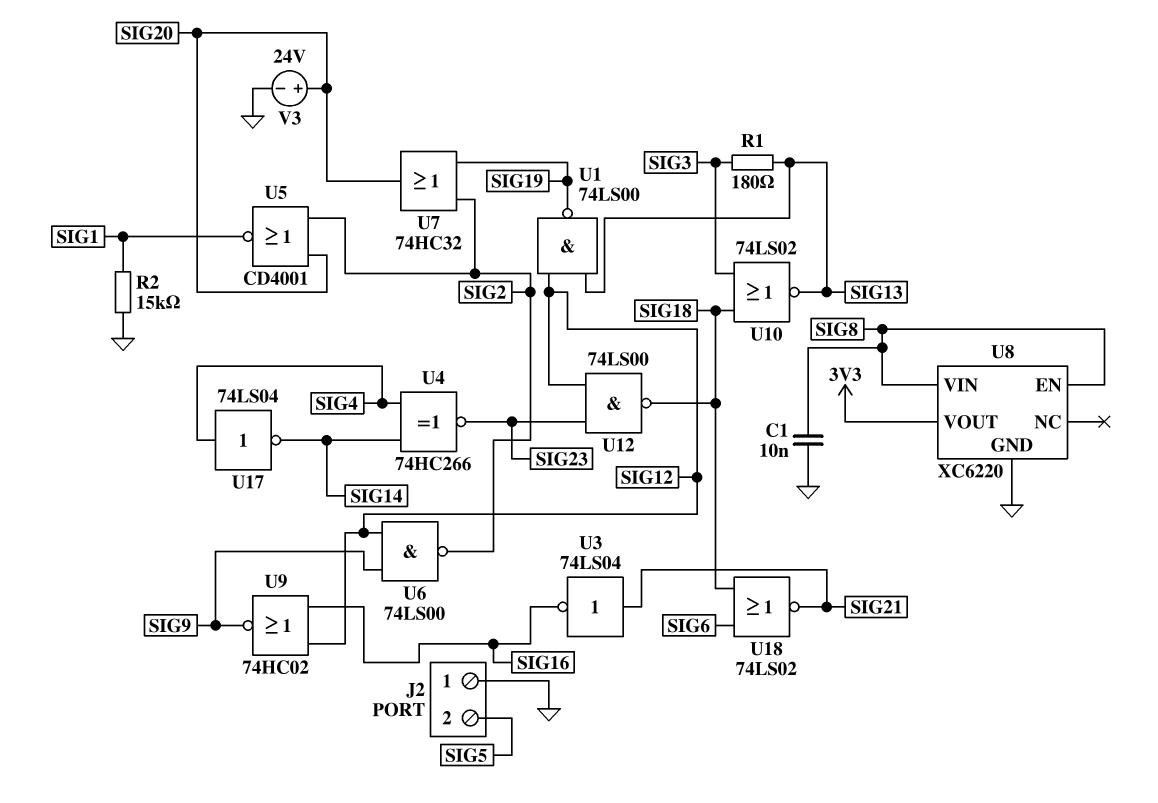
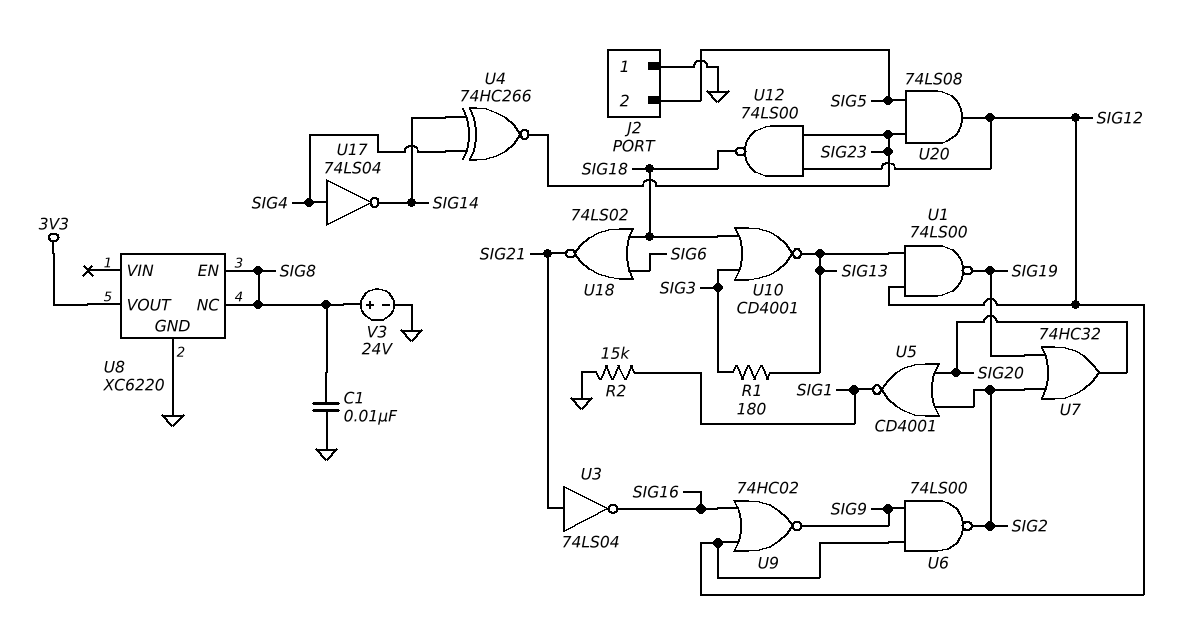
U8 pin NC: none -> SIG8
U8 pin VIN: SIG8 -> none
U10: NOR 74LS02 (in SIG3, in SIG18, out SIG13) -> NOR CD4001 (in SIG3, in SIG18, out SIG13)
U20: none -> AND 74LS08 (in SIG5, in SIG23, out SIG12)
V3: 24V (plus SIG20, minus GND) -> 24V (plus SIG8, minus GND)

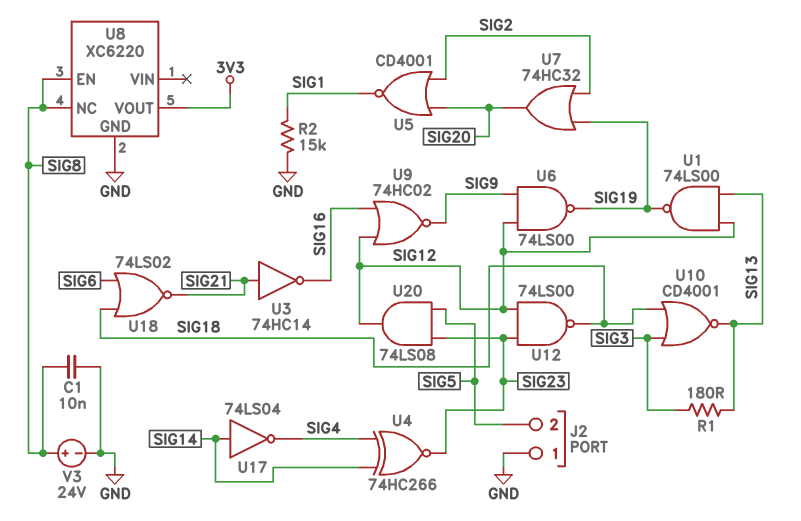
U3: NOT 74LS04 (in SIG21, out SIG16) -> NOT 74HC14 (in SIG21, out SIG16)
U6: NAND 74LS00 (in SIG9, in SIG12, out SIG2) -> NAND 74LS00 (in SIG9, in SIG12, out SIG19)
U17: NOT 74LS04 (in SIG4, out SIG14) -> NOT 74LS04 (in SIG14, out SIG4)

